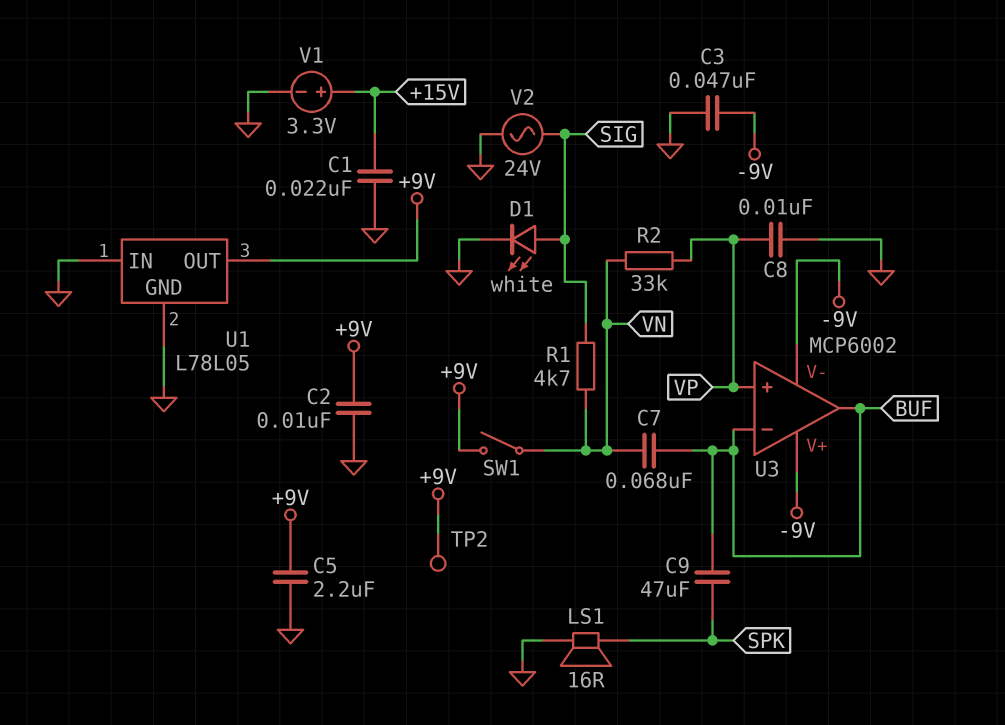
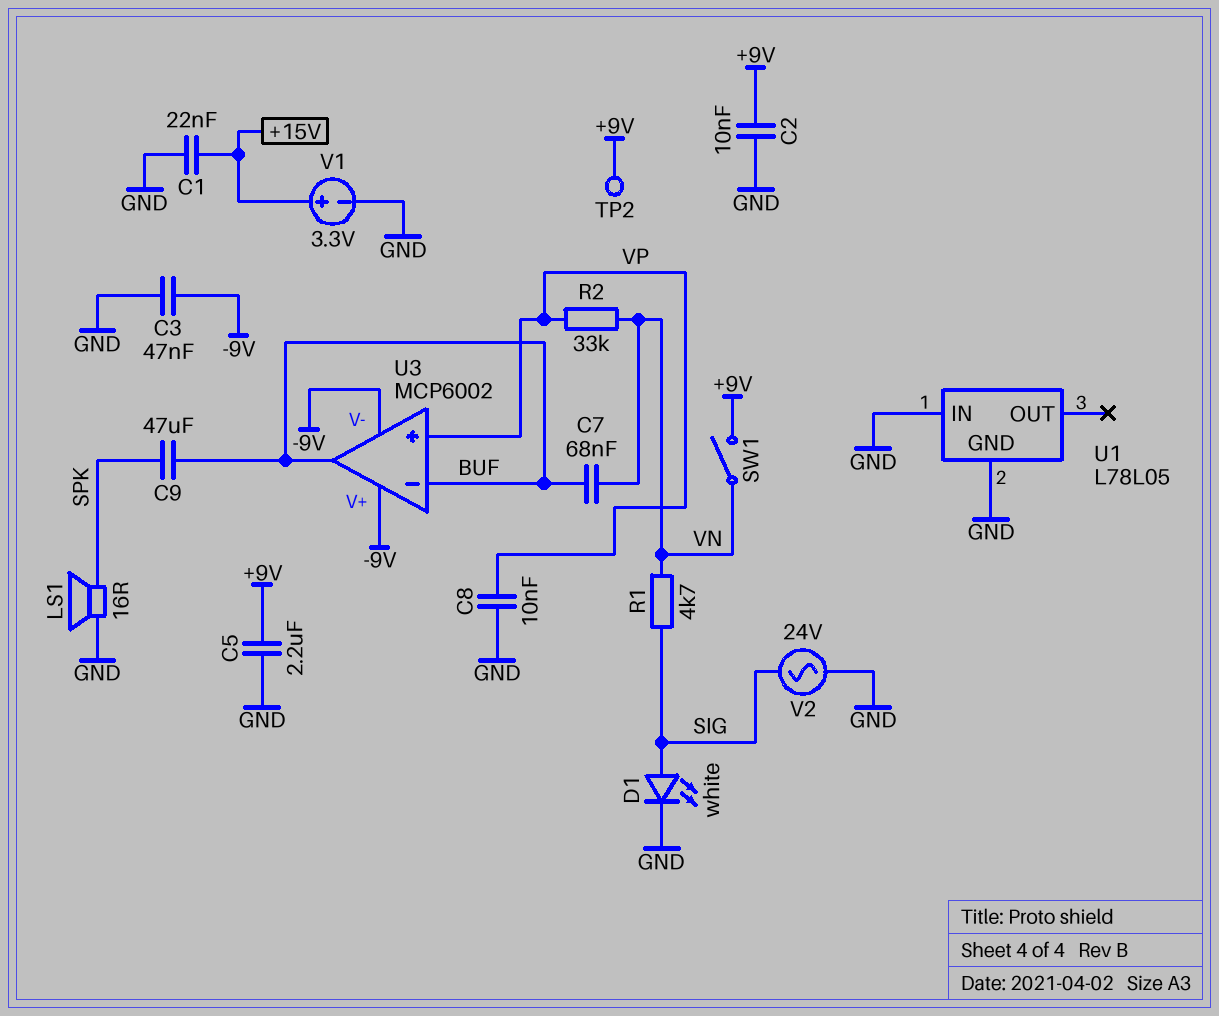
U1 pin OUT: +9V -> none

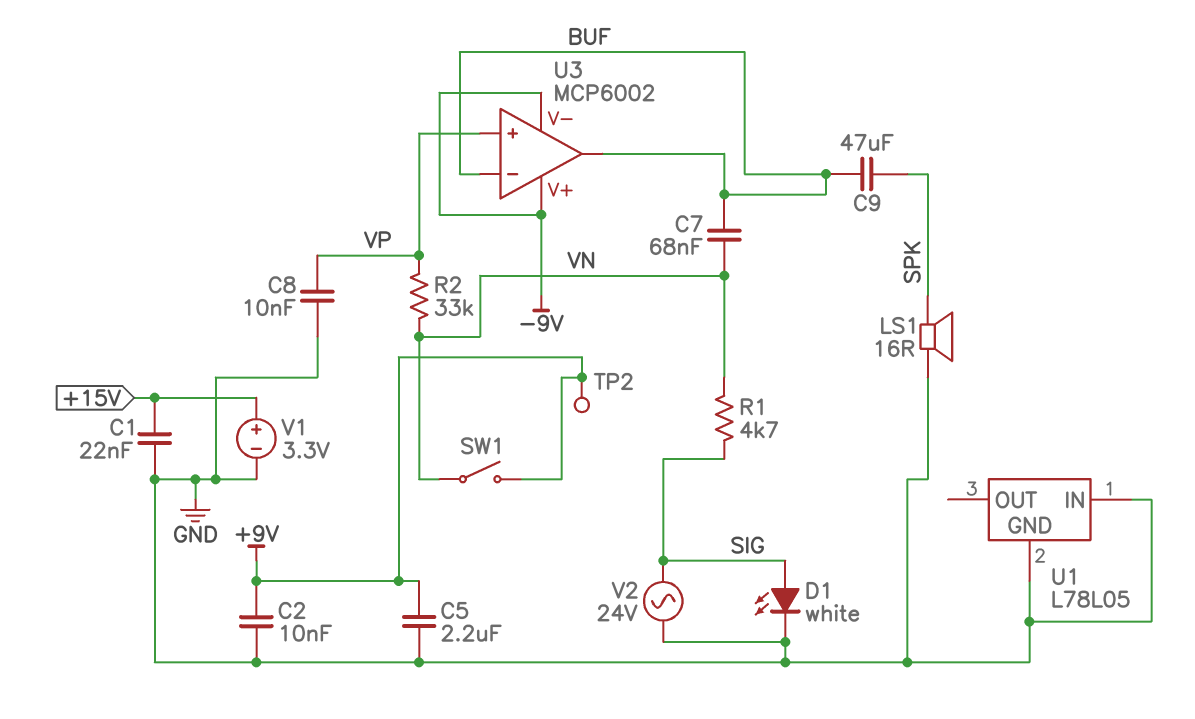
C3: 47nF (-9V, GND) -> none

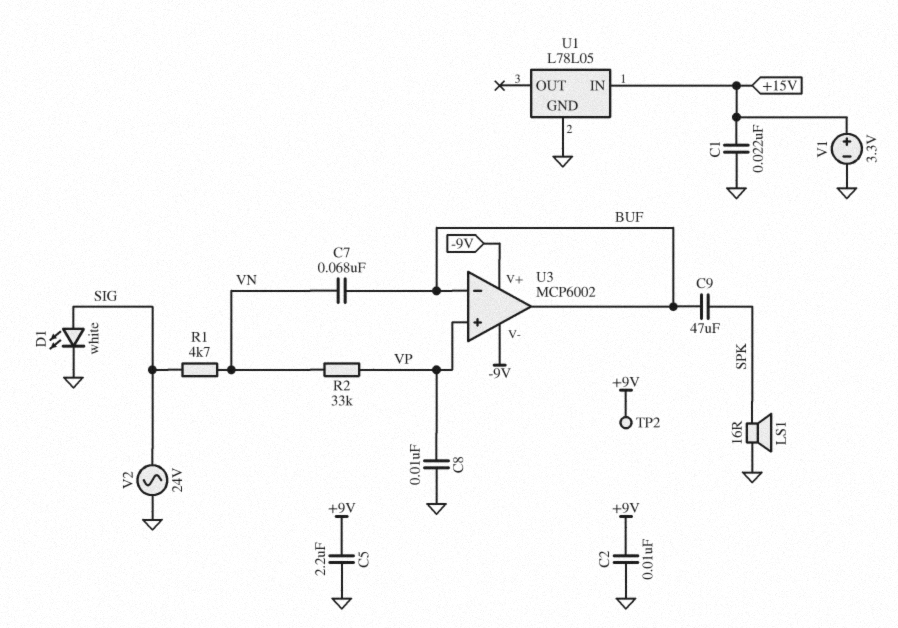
SW1: switch (+9V, VN) -> none
U1 pin IN: GND -> +15V

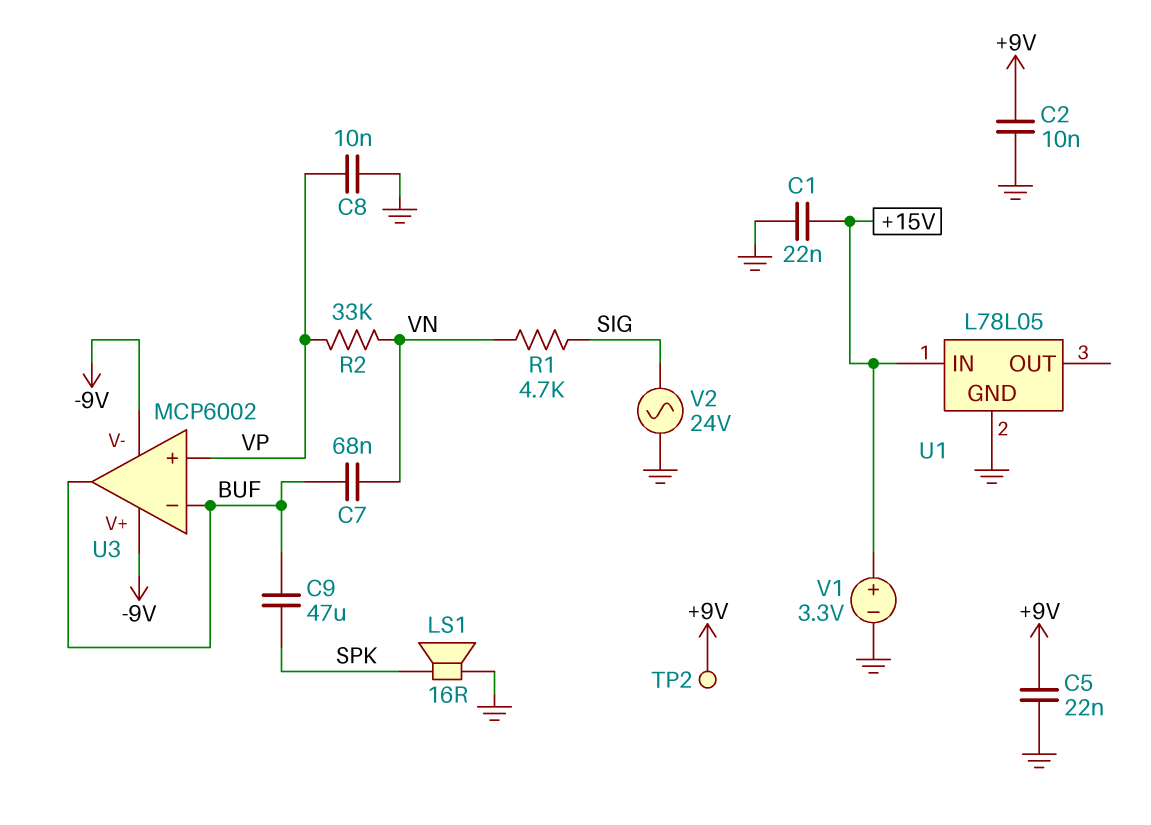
C5: 2.2uF (+9V, GND) -> 22nF (+9V, GND)
D1: LED white (A SIG, K GND) -> none

